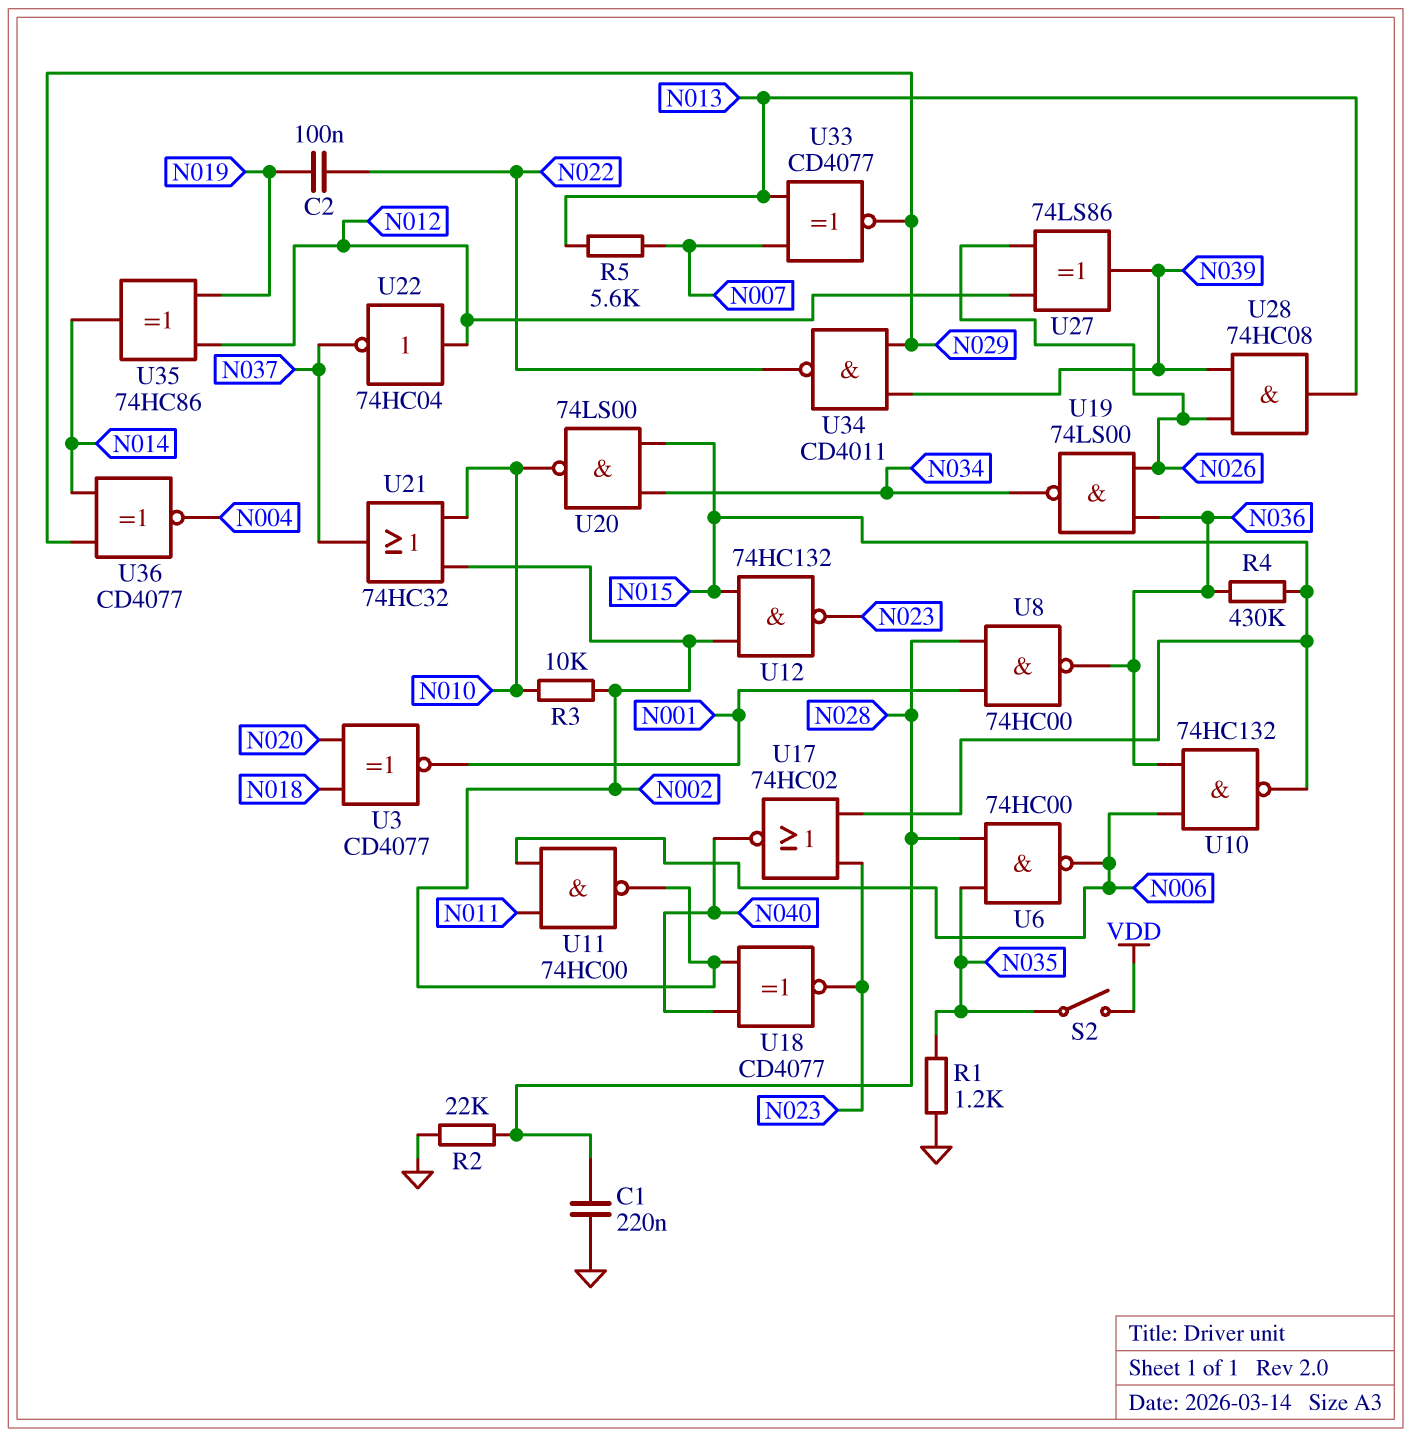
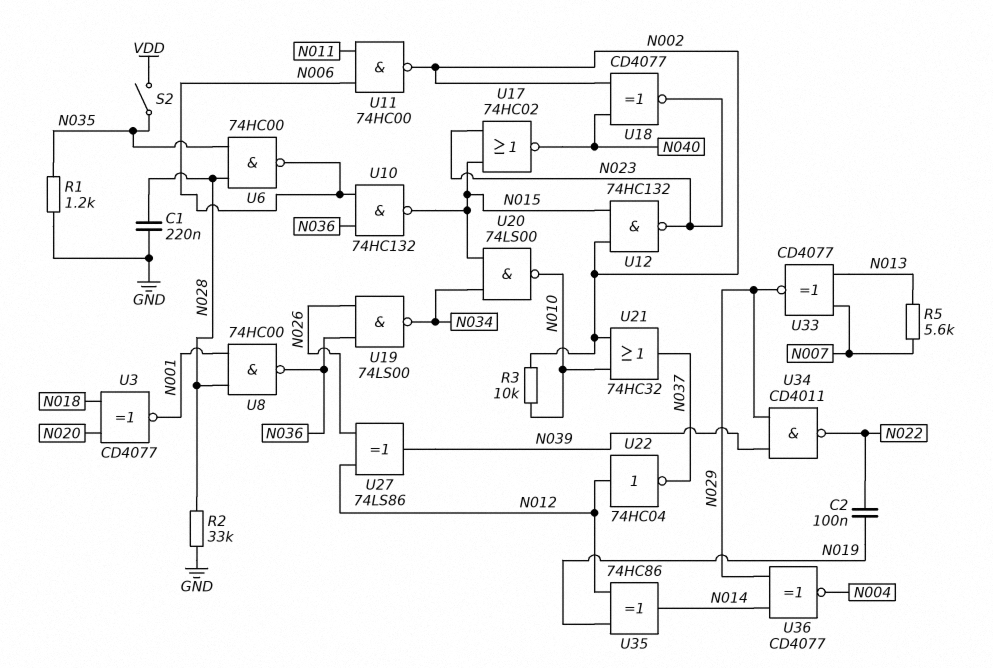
R2: 22k (GND, N028) -> 33k (GND, N028)
R4: 430k (N015, N036) -> none
U28: AND 74HC08 (in N026, in N039, out N013) -> none

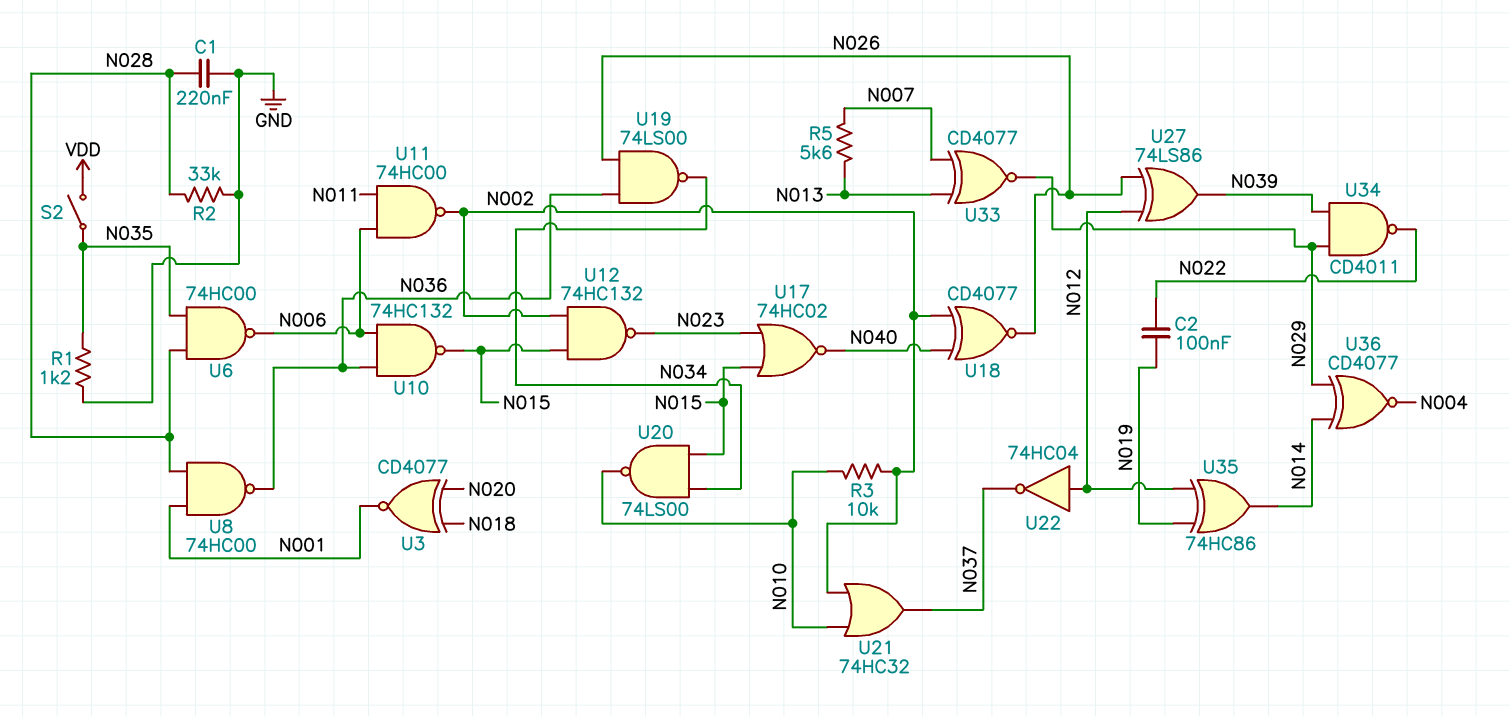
U18: XNOR CD4077 (in N002, in N040, out N023) -> XNOR CD4077 (in N002, in N040, out N026)

